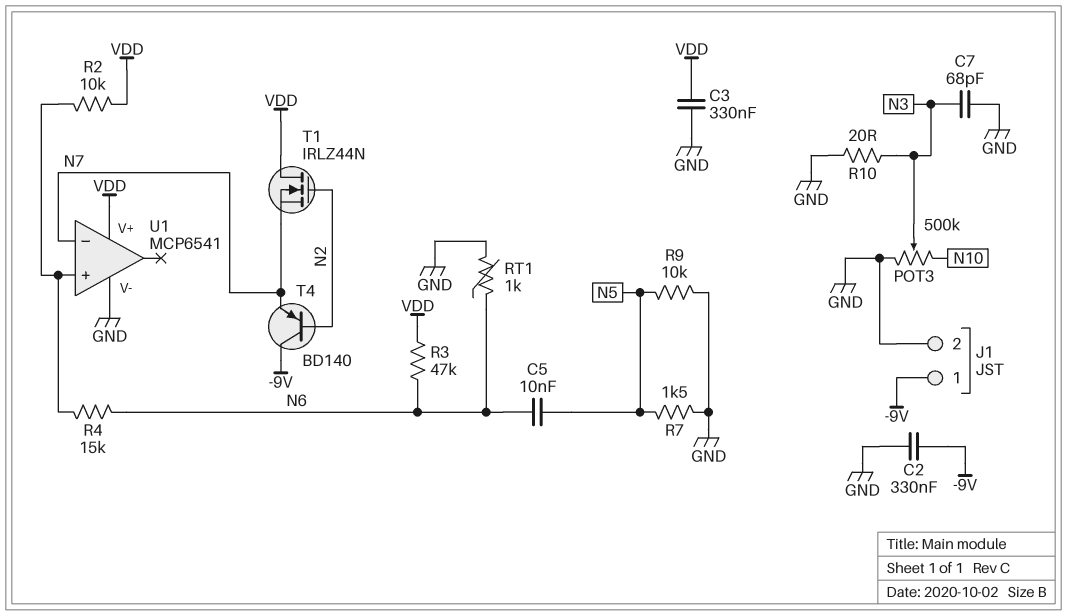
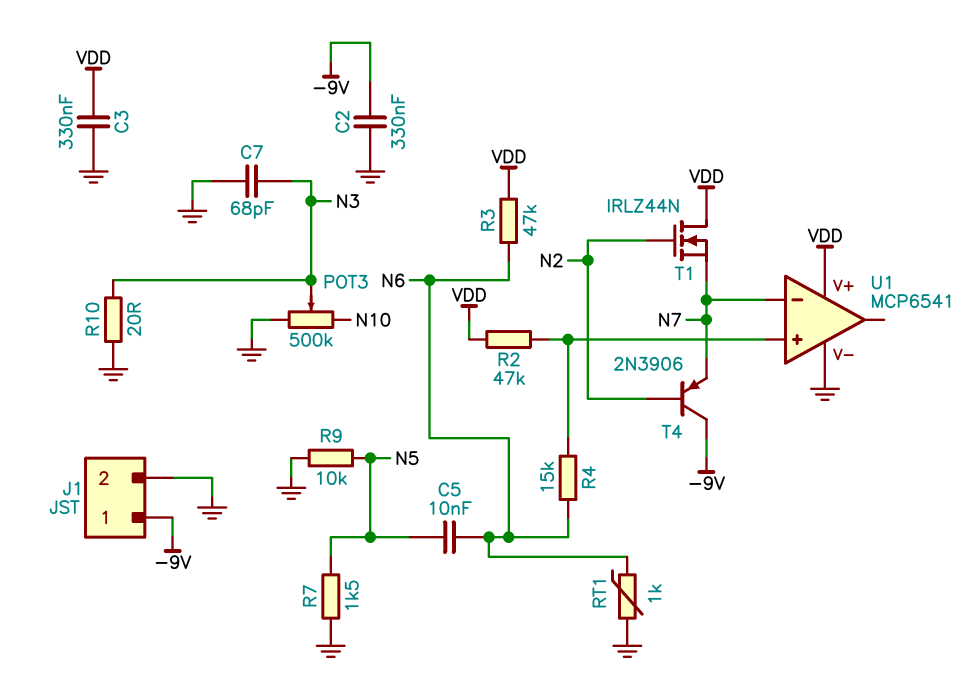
R2: 10k (U1/in+, VDD) -> 47k (U1/in+, VDD)
T4: PNP BD140 (B N2, C -9V, E N7) -> PNP 2N3906 (B N2, C -9V, E N7)

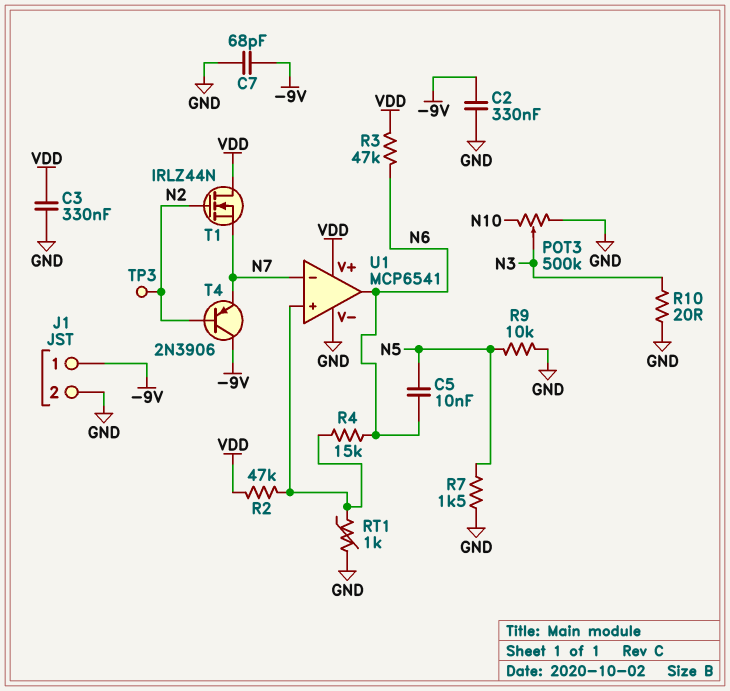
C7: 68pF (GND, N3) -> 68pF (-9V, GND)
RT1: 1k (GND, N6) -> 1k (GND, U1/in+)
TP3: none -> test point (N2)
U1 pin out: none -> N6

